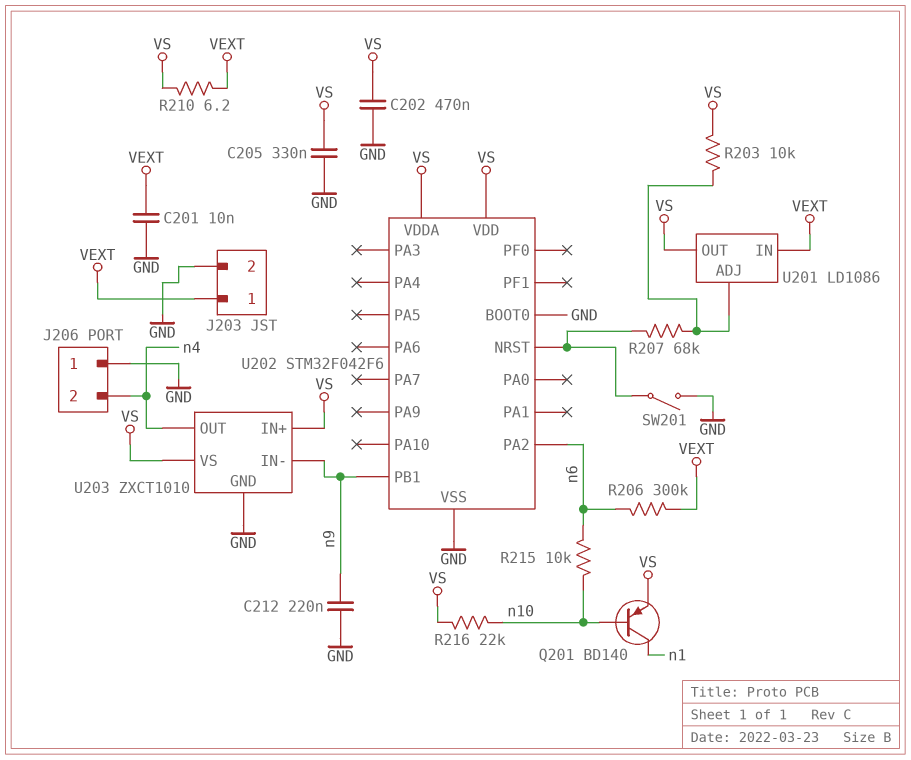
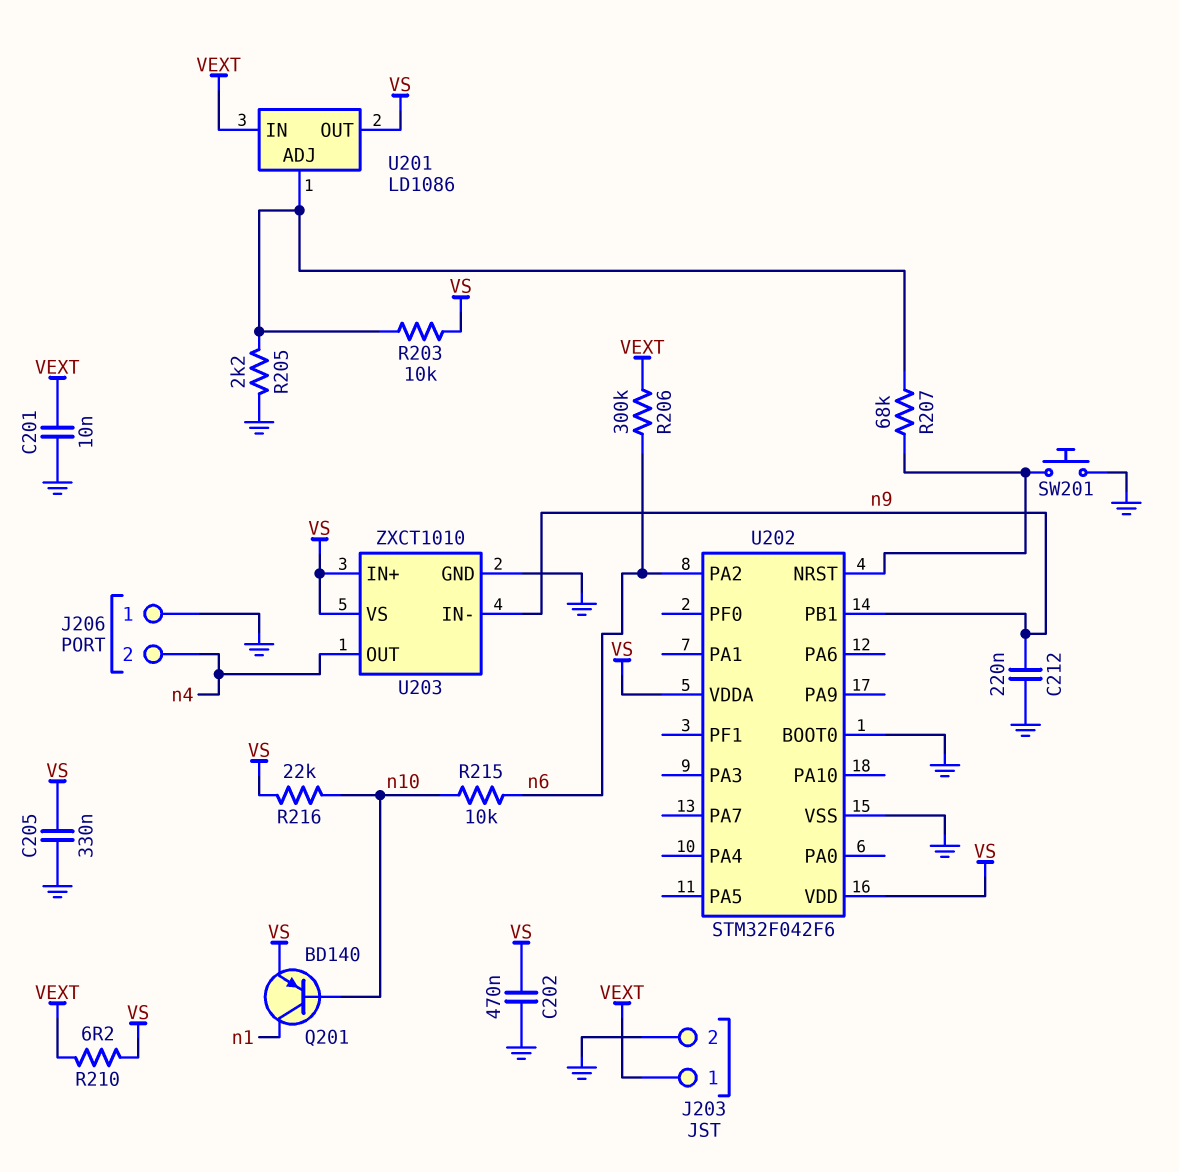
R205: none -> 2.2k (GND, U201/ADJ)
SW201: switch (GND, U202/NRST) -> button (GND, U202/NRST)

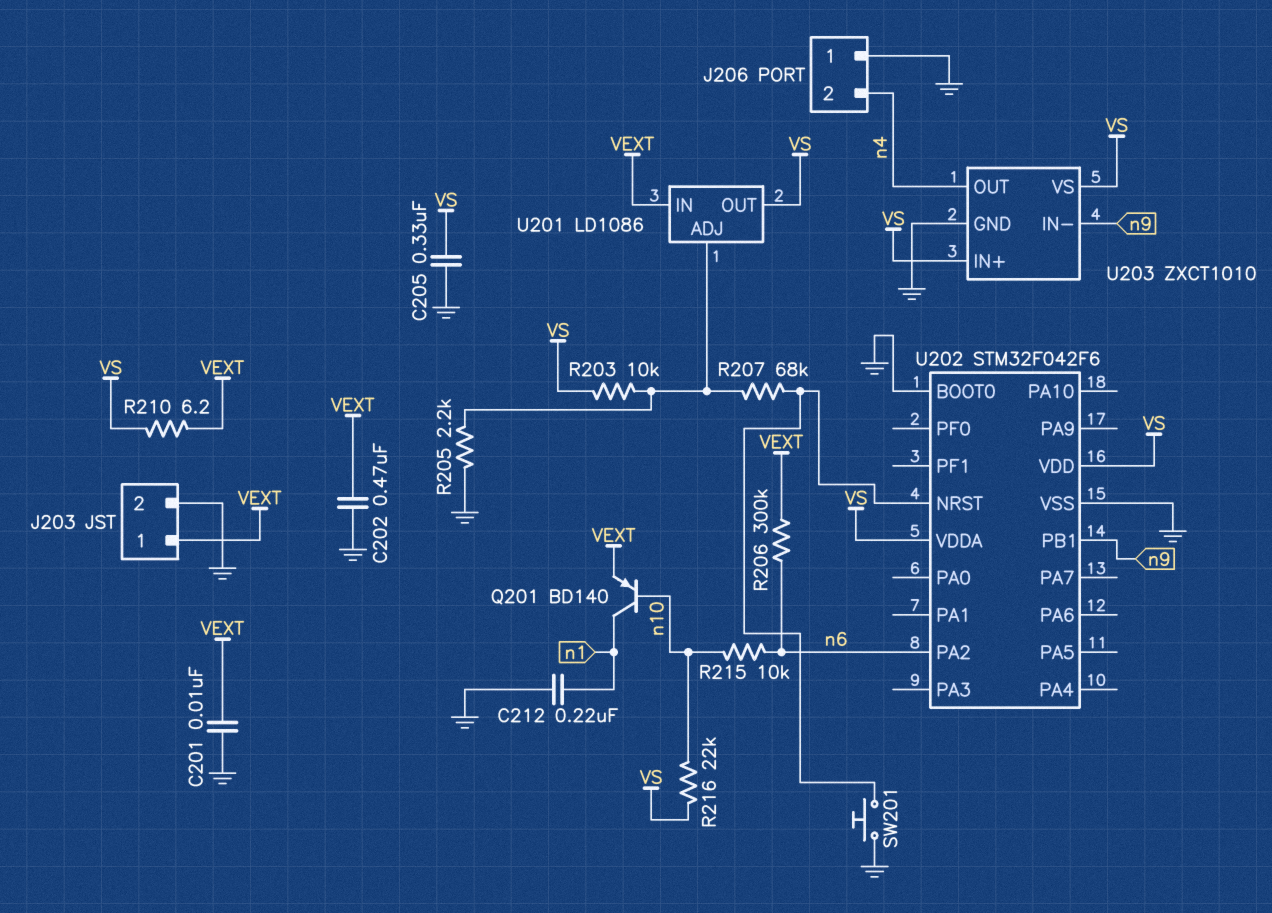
C202: 470nF (GND, VS) -> 470nF (GND, VEXT)
C212: 220nF (GND, n9) -> 220nF (GND, n1)
Q201: PNP BD140 (B n10, C n1, E VS) -> PNP BD140 (B n10, C n1, E VEXT)

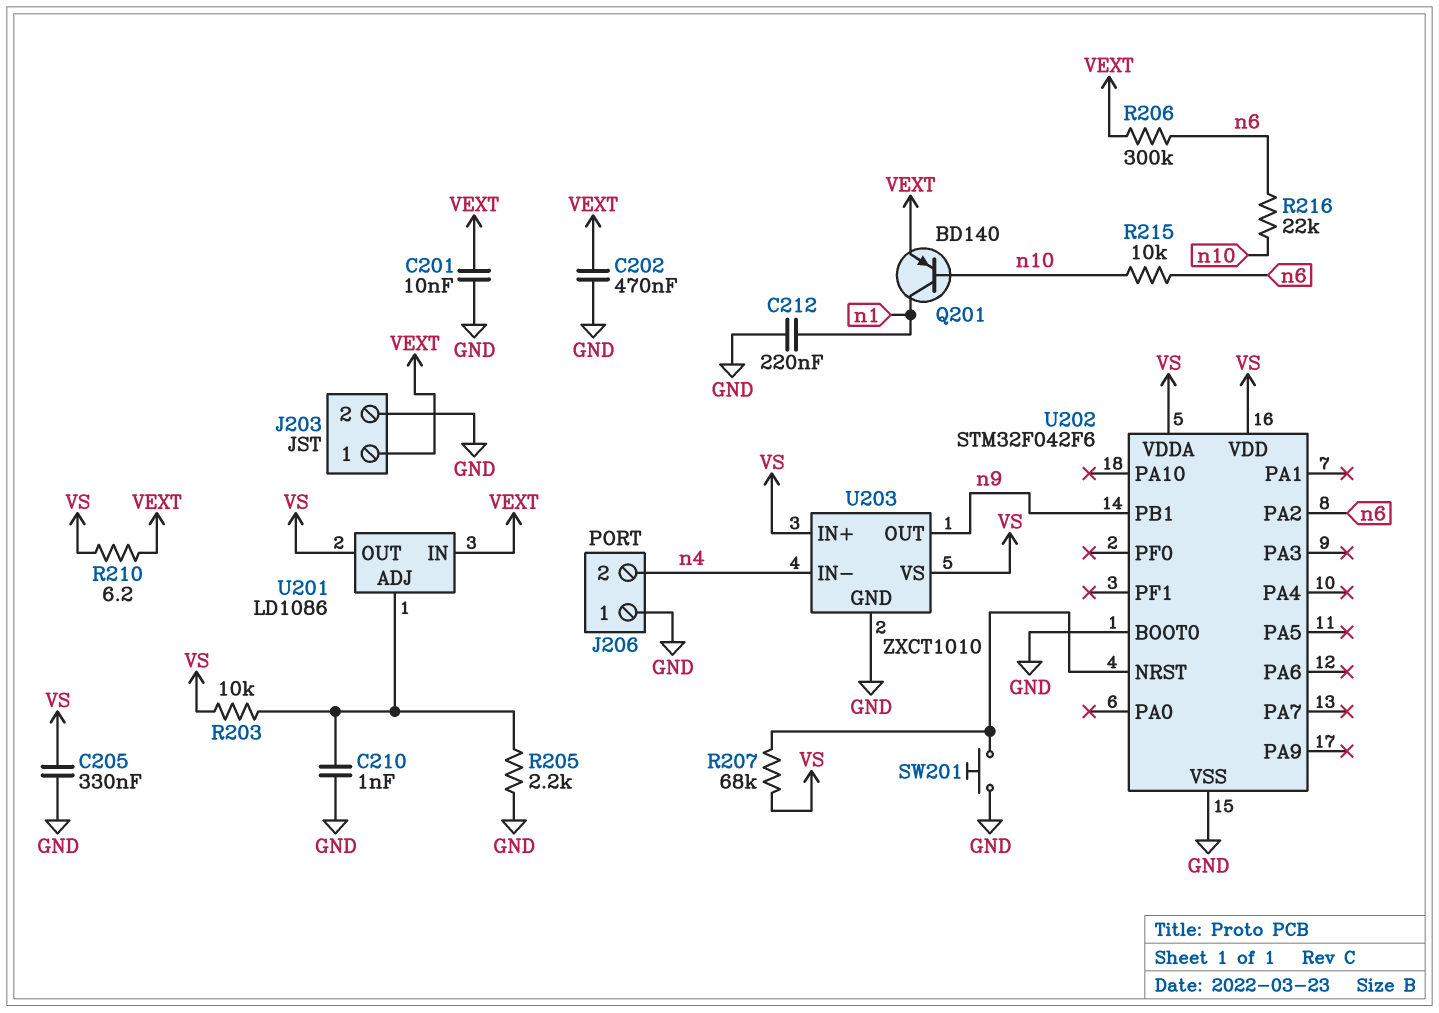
C210: none -> 1nF (GND, U201/ADJ)
R207: 68k (U201/ADJ, U202/NRST) -> 68k (U202/NRST, VS)
R216: 22k (VS, n10) -> 22k (n6, n10)
U203 pin IN-: n9 -> n4
U203 pin OUT: n4 -> n9

